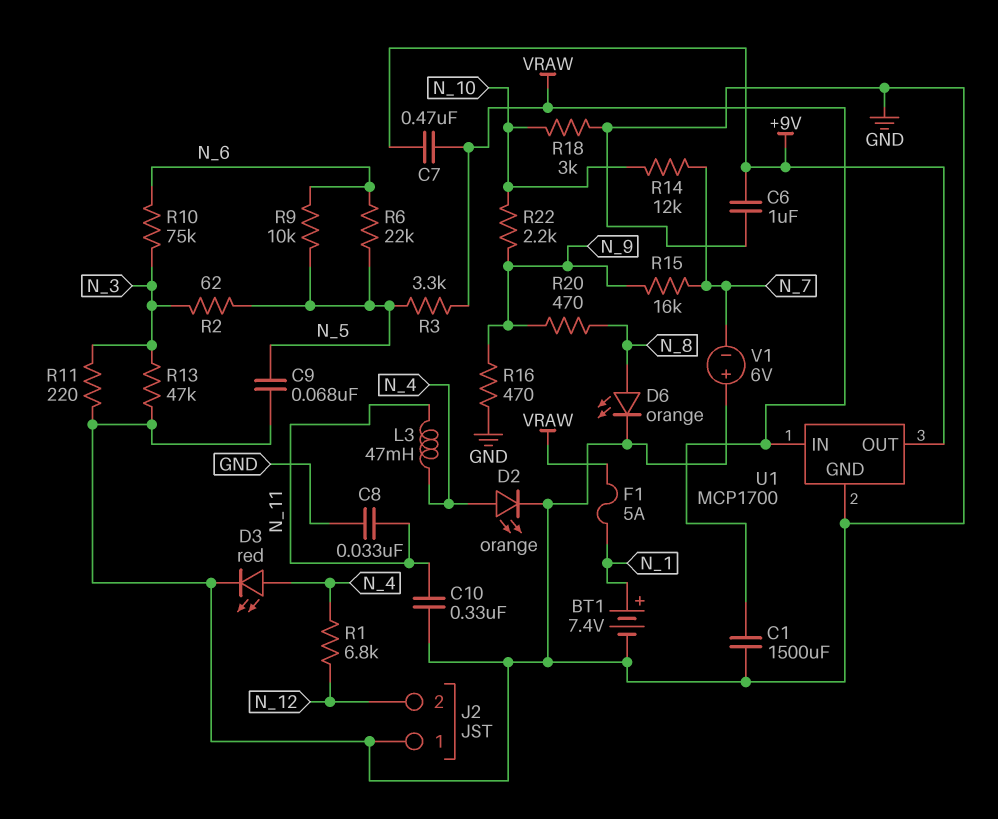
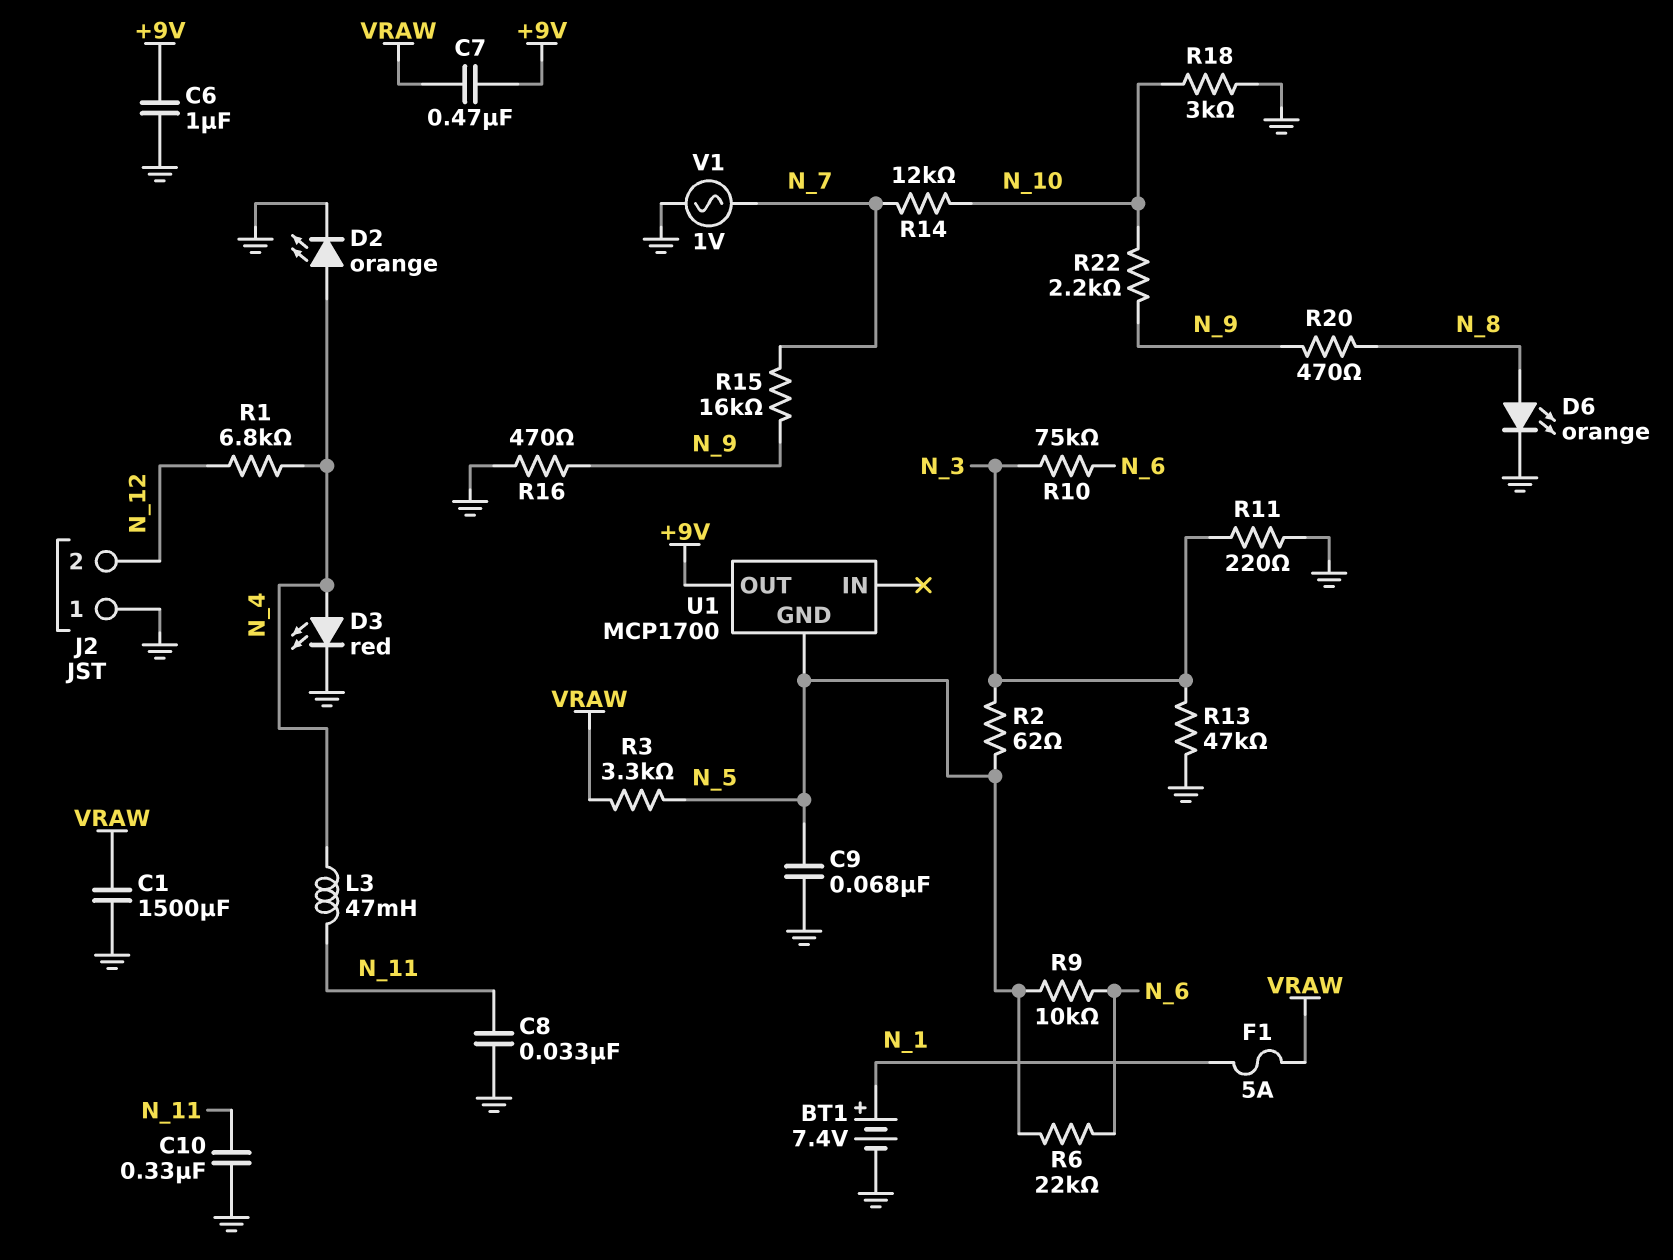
U1 pin GND: GND -> N_5
U1 pin IN: VRAW -> none
V1: 6V (plus GND, minus N_7) -> AC 1V (GND, N_7)

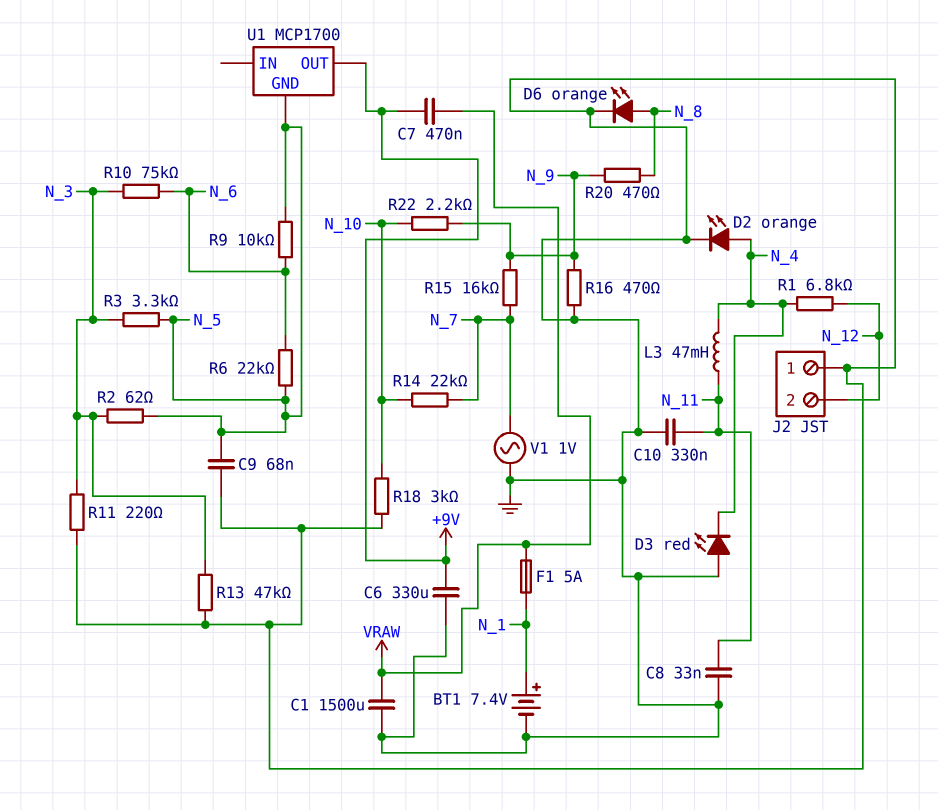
C6: 1uF (+9V, GND) -> 330uF (+9V, GND)
D3: LED red (A N_4, K GND) -> LED red (A GND, K N_4)
R3: 3.3k (N_5, VRAW) -> 3.3k (N_3, N_5)
R14: 12k (N_7, N_10) -> 22k (N_7, N_10)

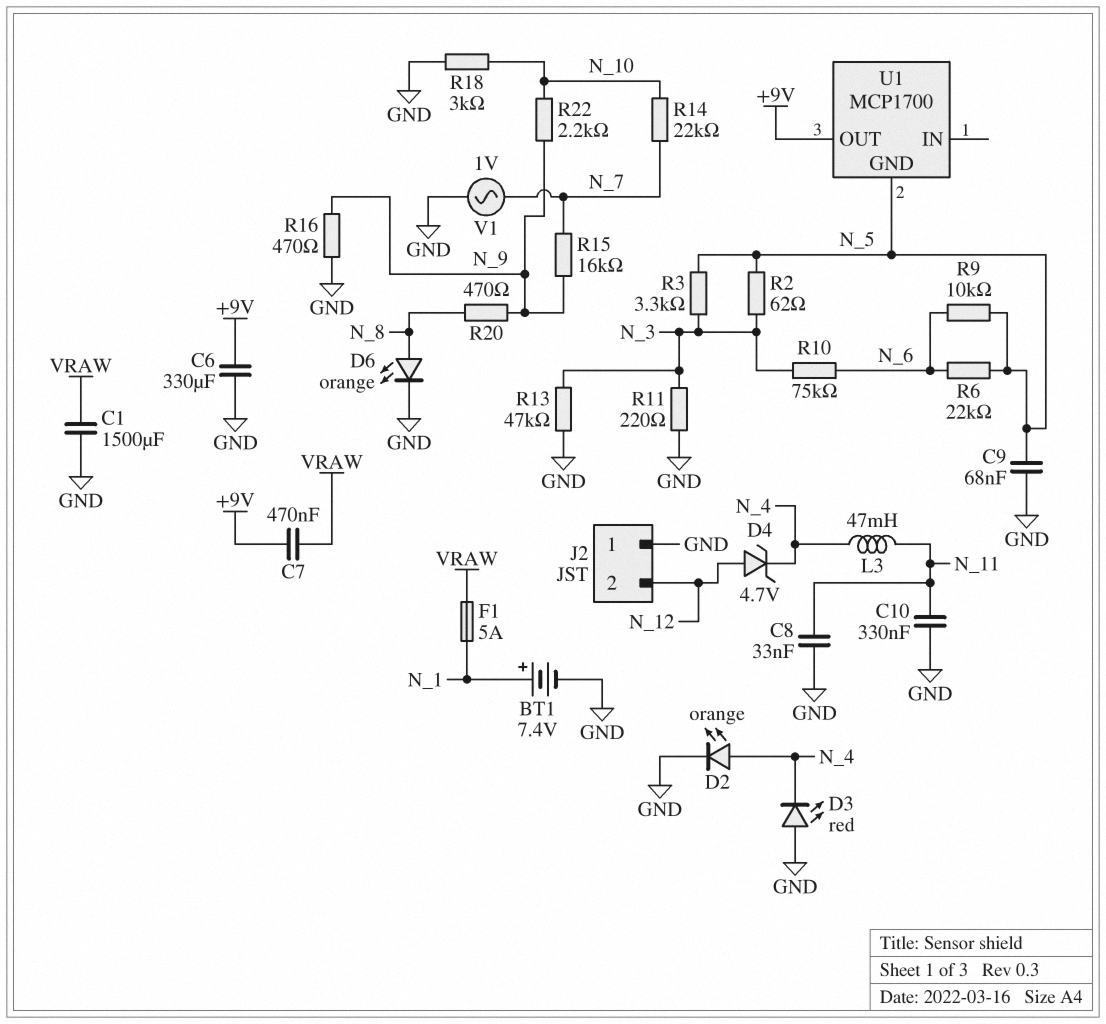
D4: none -> zener 4.7V (A N_12, K N_4)
R1: 6.8k (N_4, N_12) -> none

